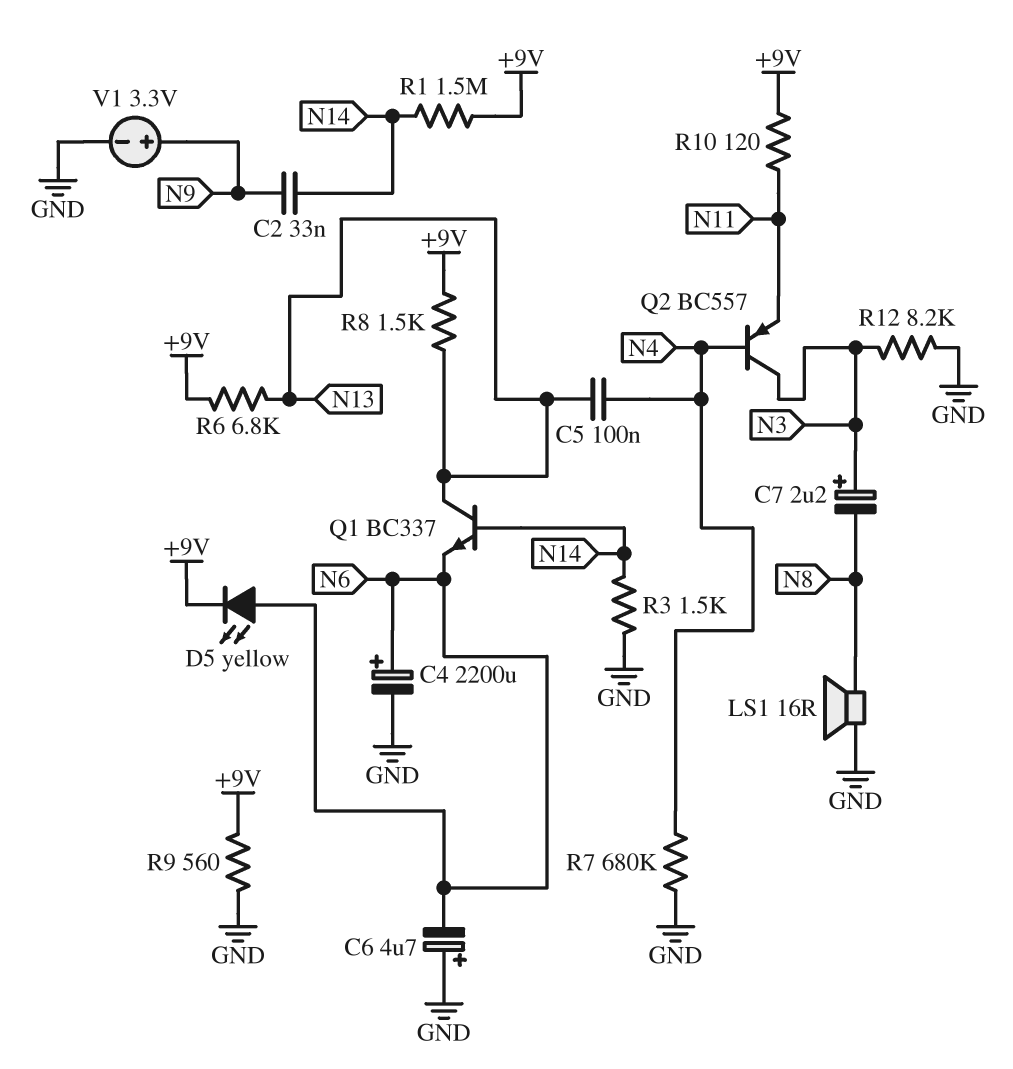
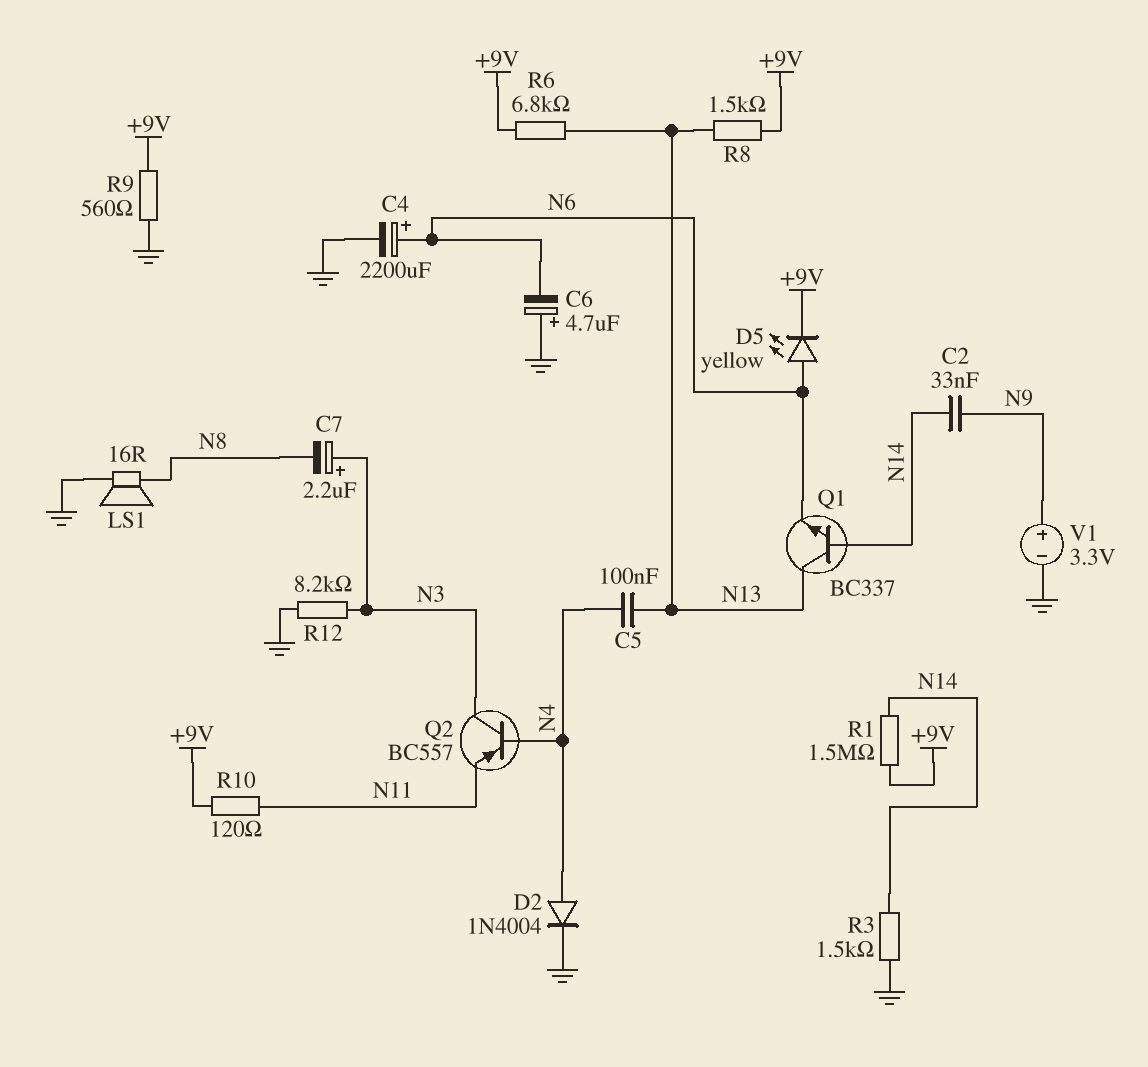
D2: none -> diode 1N4004 (A N4, K GND)
R7: 680k (GND, N4) -> none

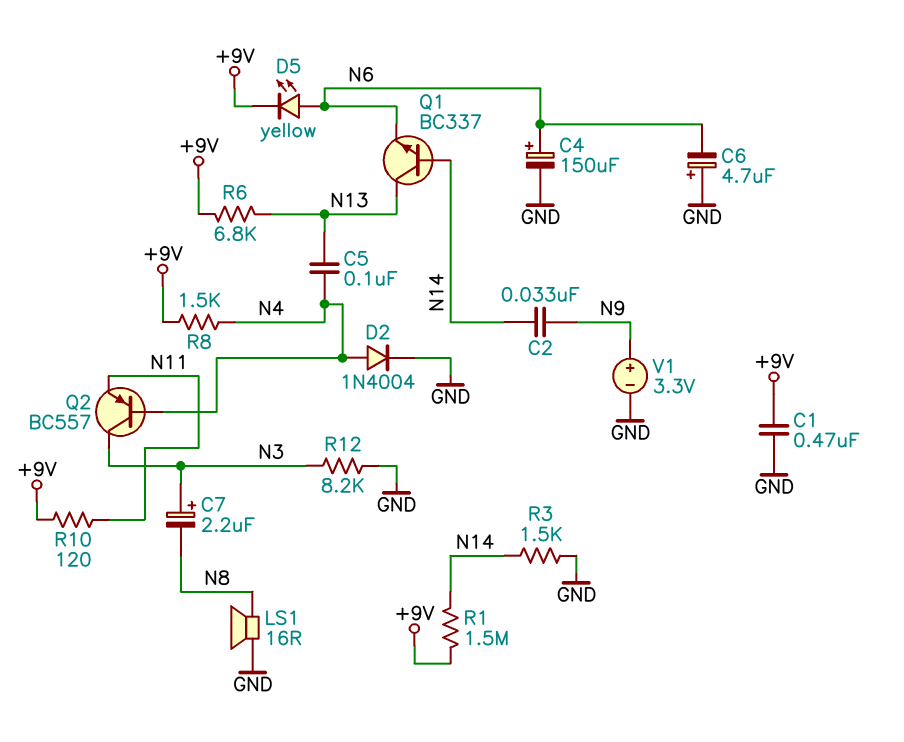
C1: none -> 470nF (+9V, GND)
C4: 2200uF (plus N6, minus GND) -> 150uF (plus N6, minus GND)
R8: 1.5k (+9V, N13) -> 1.5k (+9V, N4)
R9: 560 (+9V, GND) -> none

